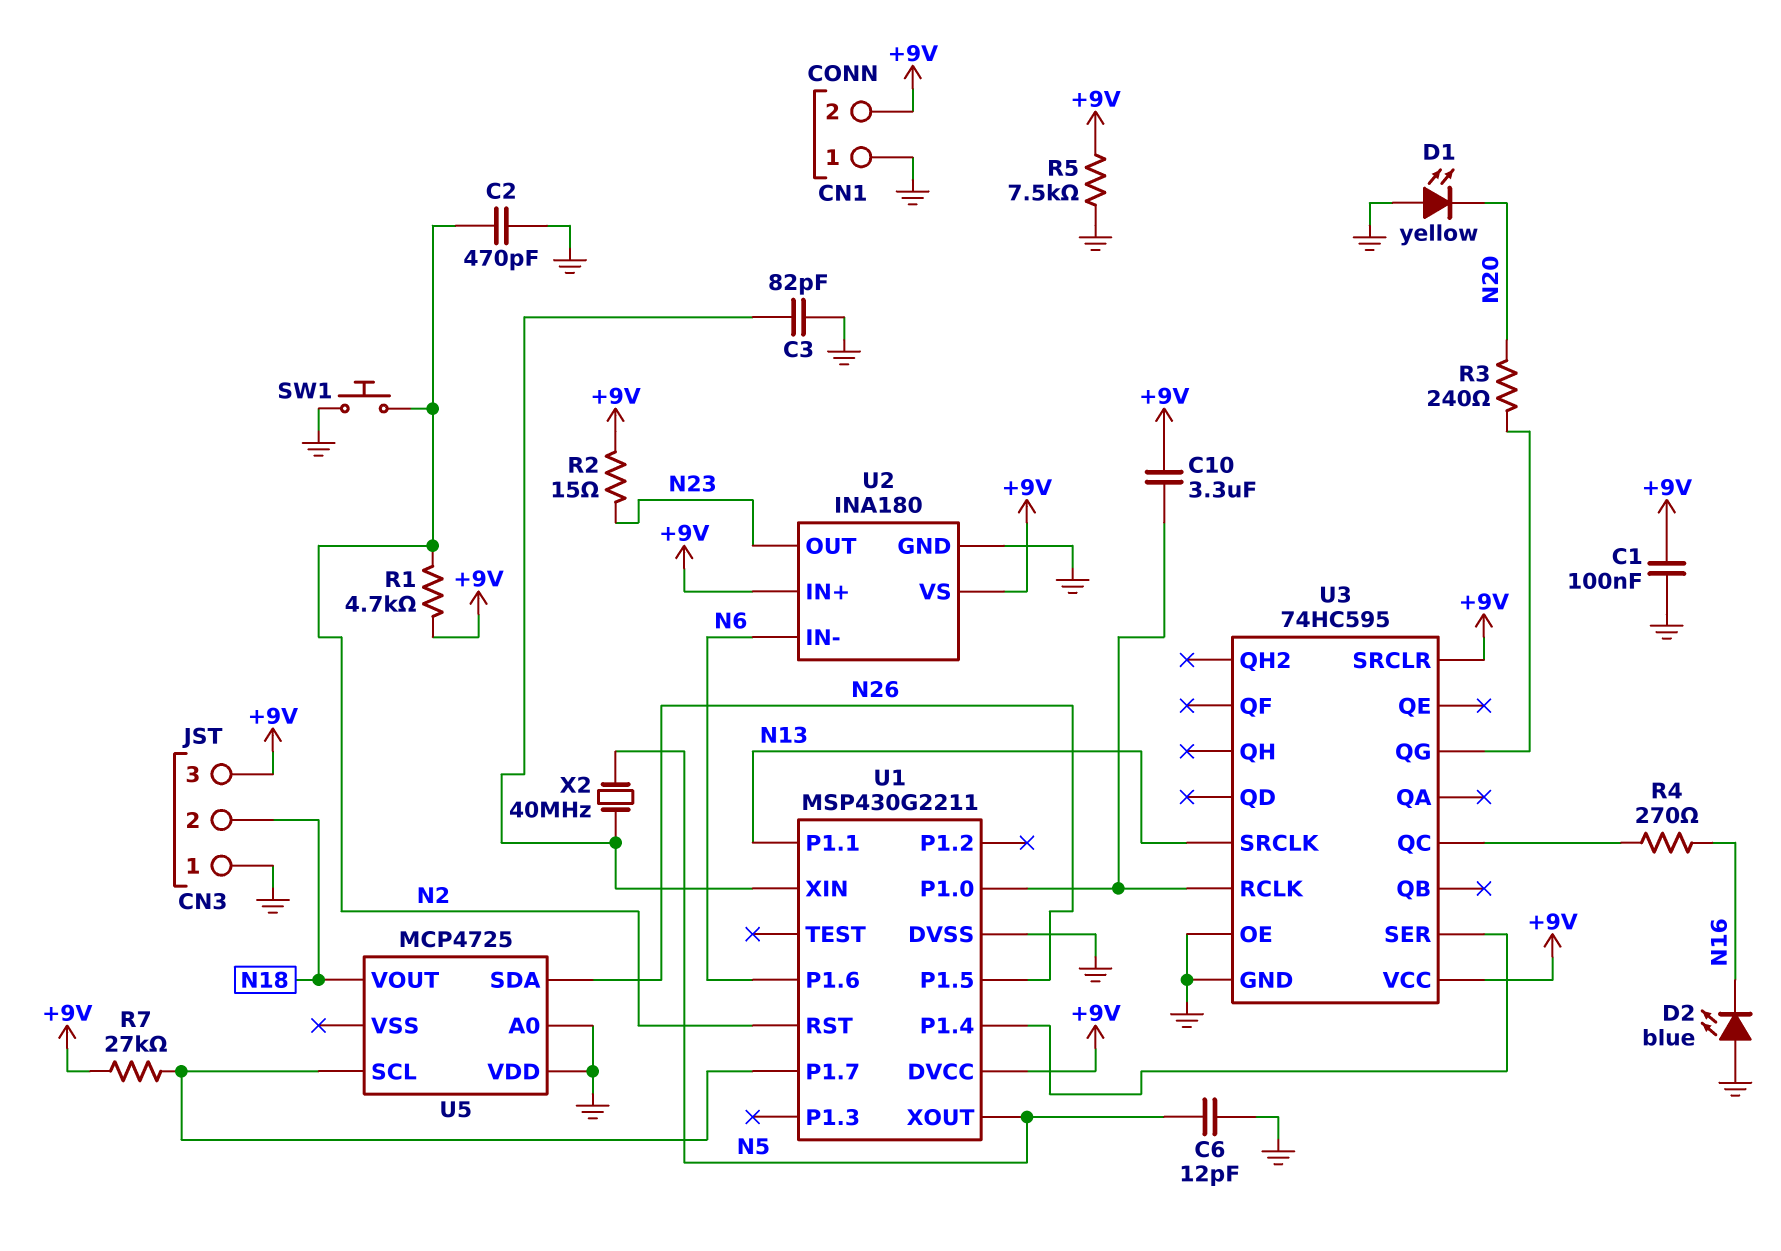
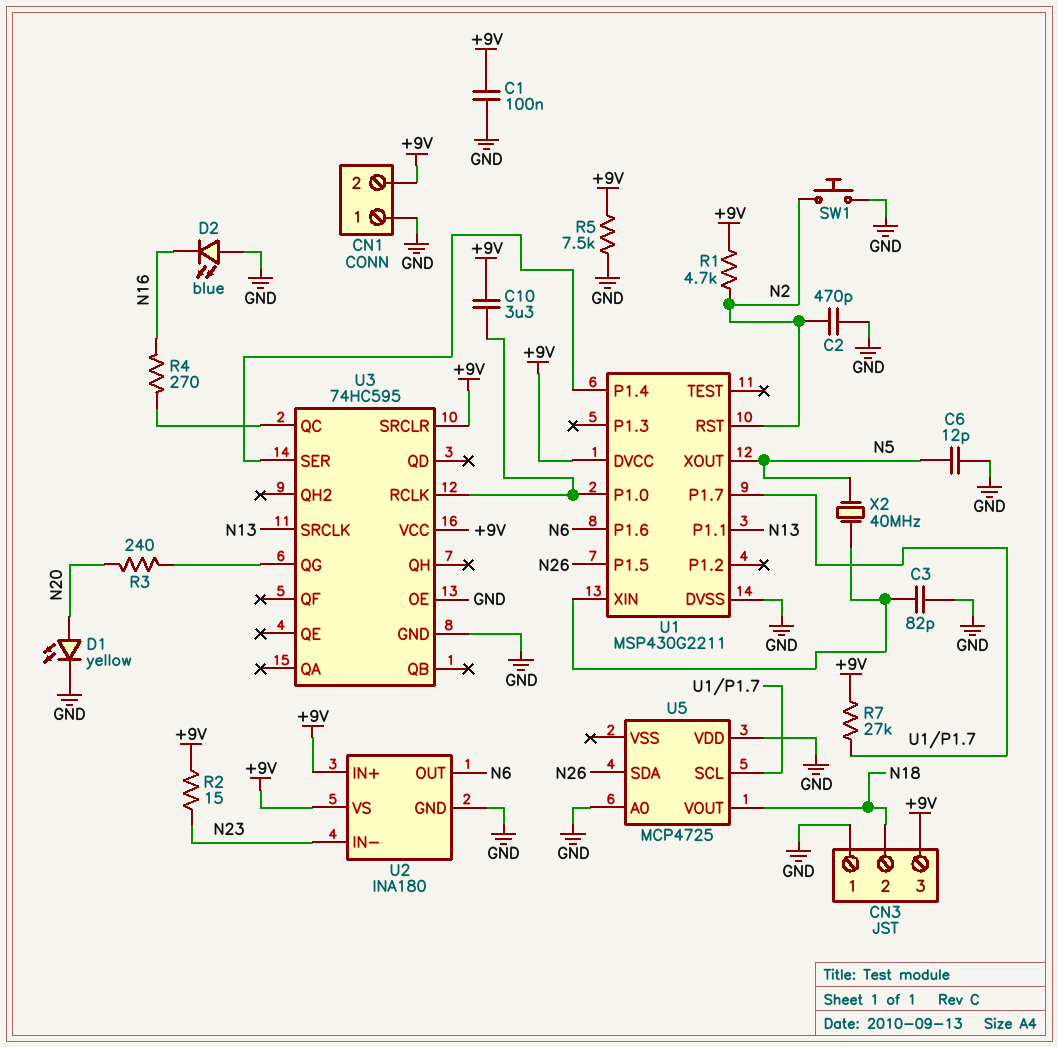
D1: LED yellow (A GND, K N20) -> LED yellow (A N20, K GND)
U2 pin IN-: N6 -> N23
U2 pin OUT: N23 -> N6

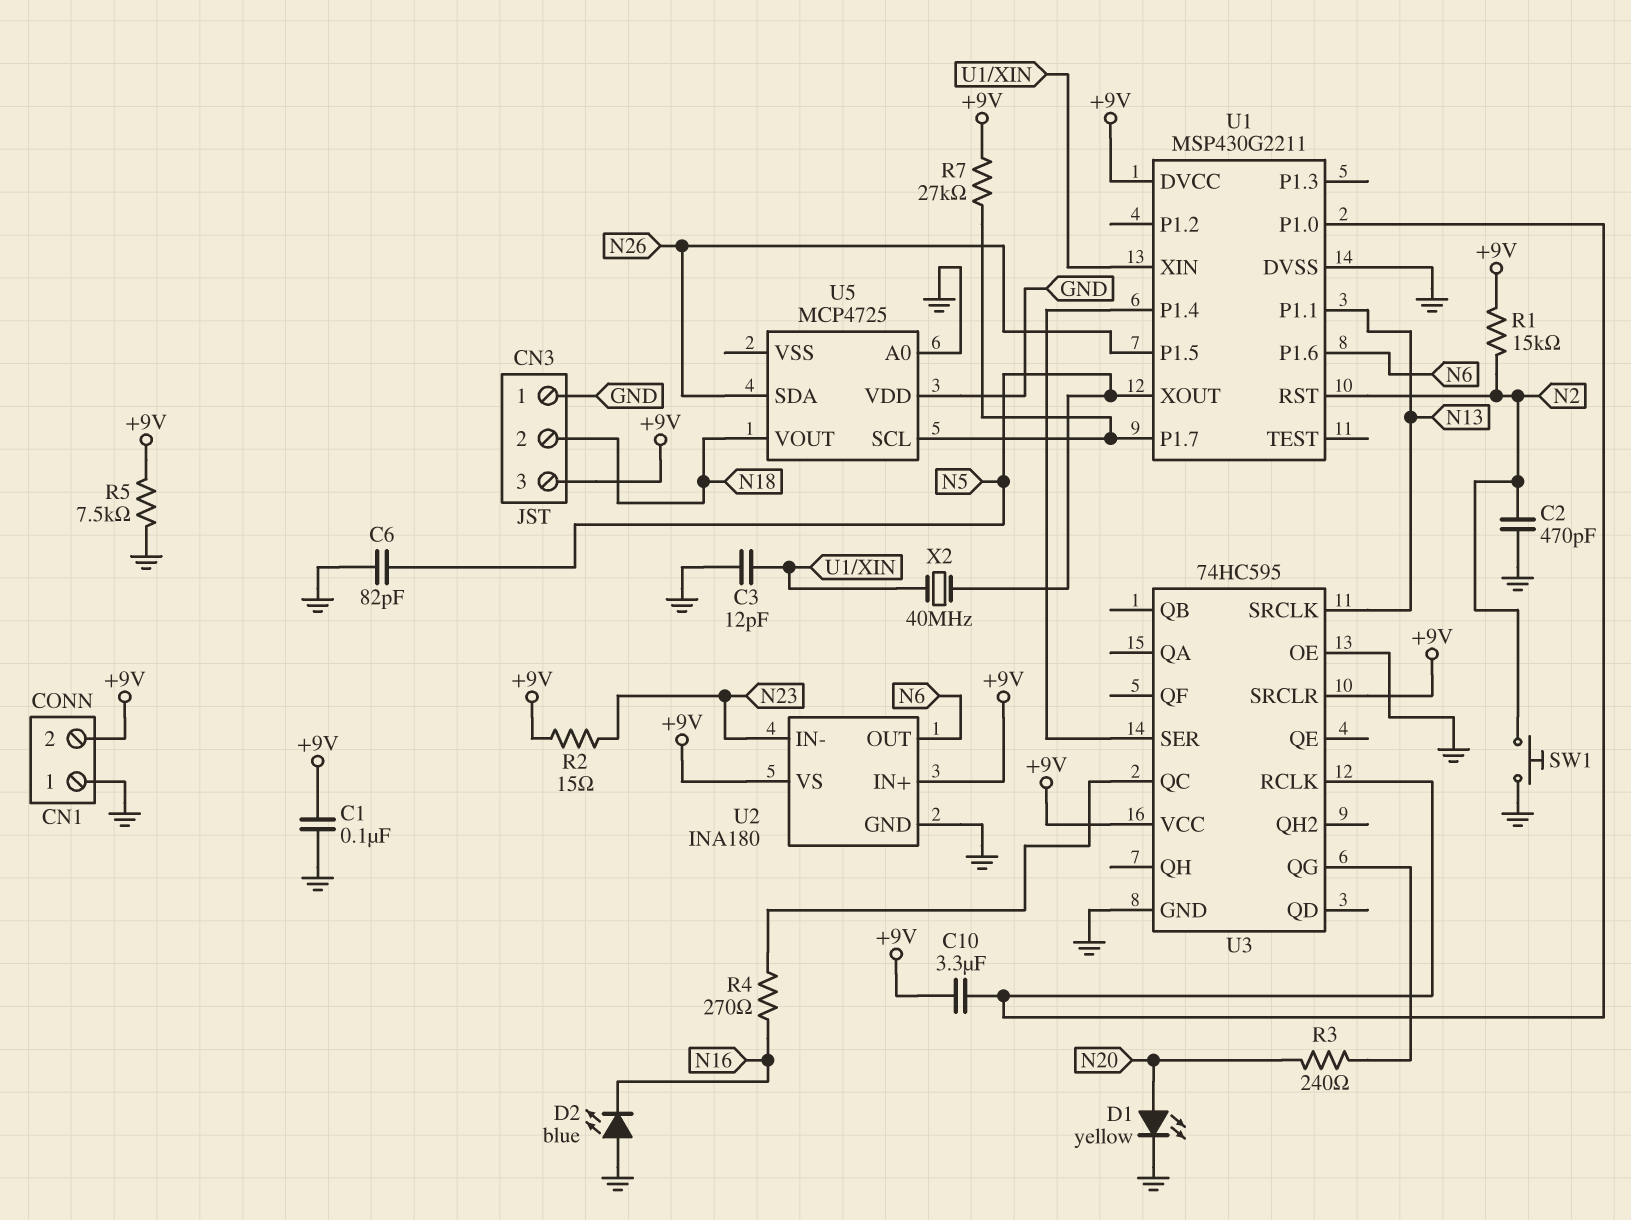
C3: 82pF (GND, U1/XIN) -> 12pF (GND, U1/XIN)
C6: 12pF (GND, N5) -> 82pF (GND, N5)
R1: 4.7k (+9V, N2) -> 15k (+9V, N2)

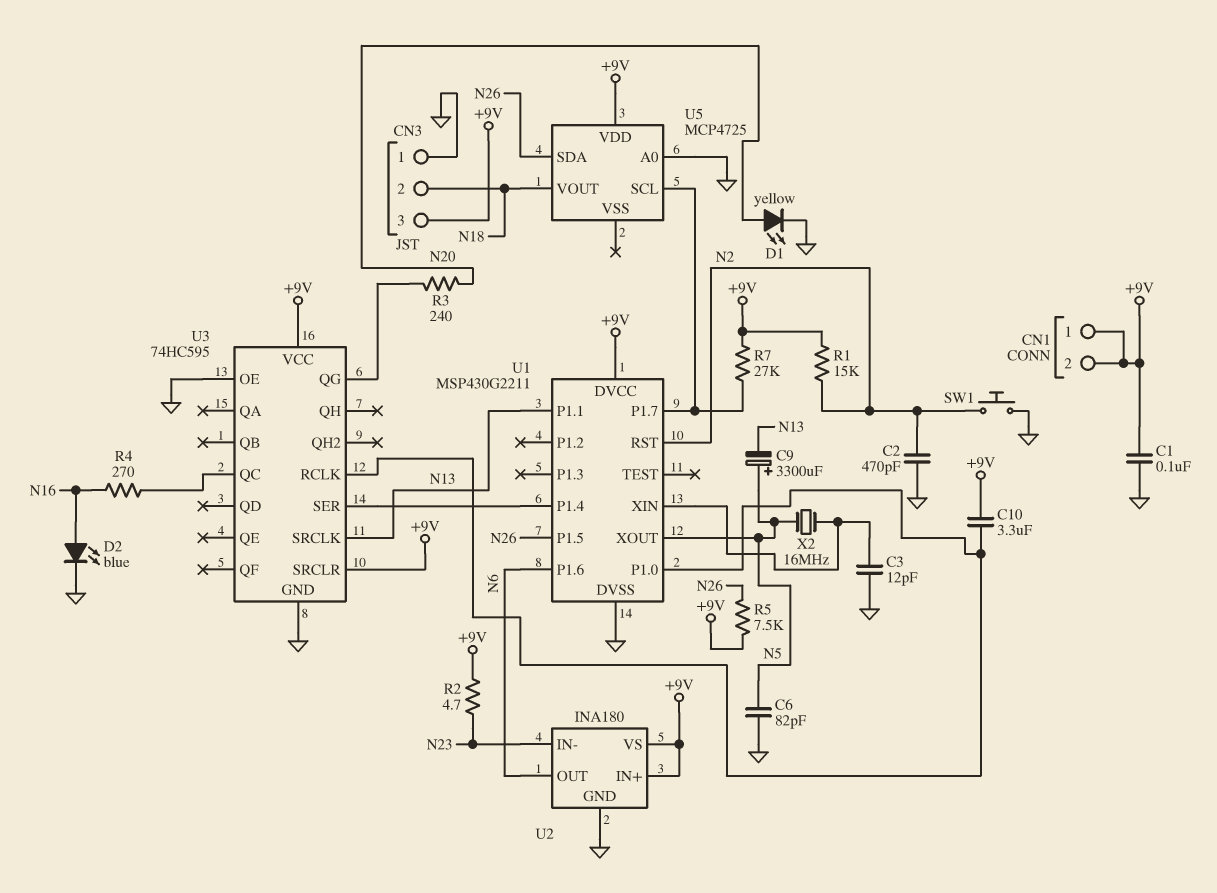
C9: none -> 3300uF (plus N5, minus N13)
CN1 pin 1: GND -> +9V
D2: LED blue (A GND, K N16) -> LED blue (A N16, K GND)
R2: 15 (+9V, N23) -> 4.7 (+9V, N23)
R5: 7.5k (+9V, GND) -> 7.5k (+9V, N26)
U5 pin VDD: GND -> +9V
X2: 40MHz (N5, U1/XIN) -> 16MHz (N5, U1/XIN)

